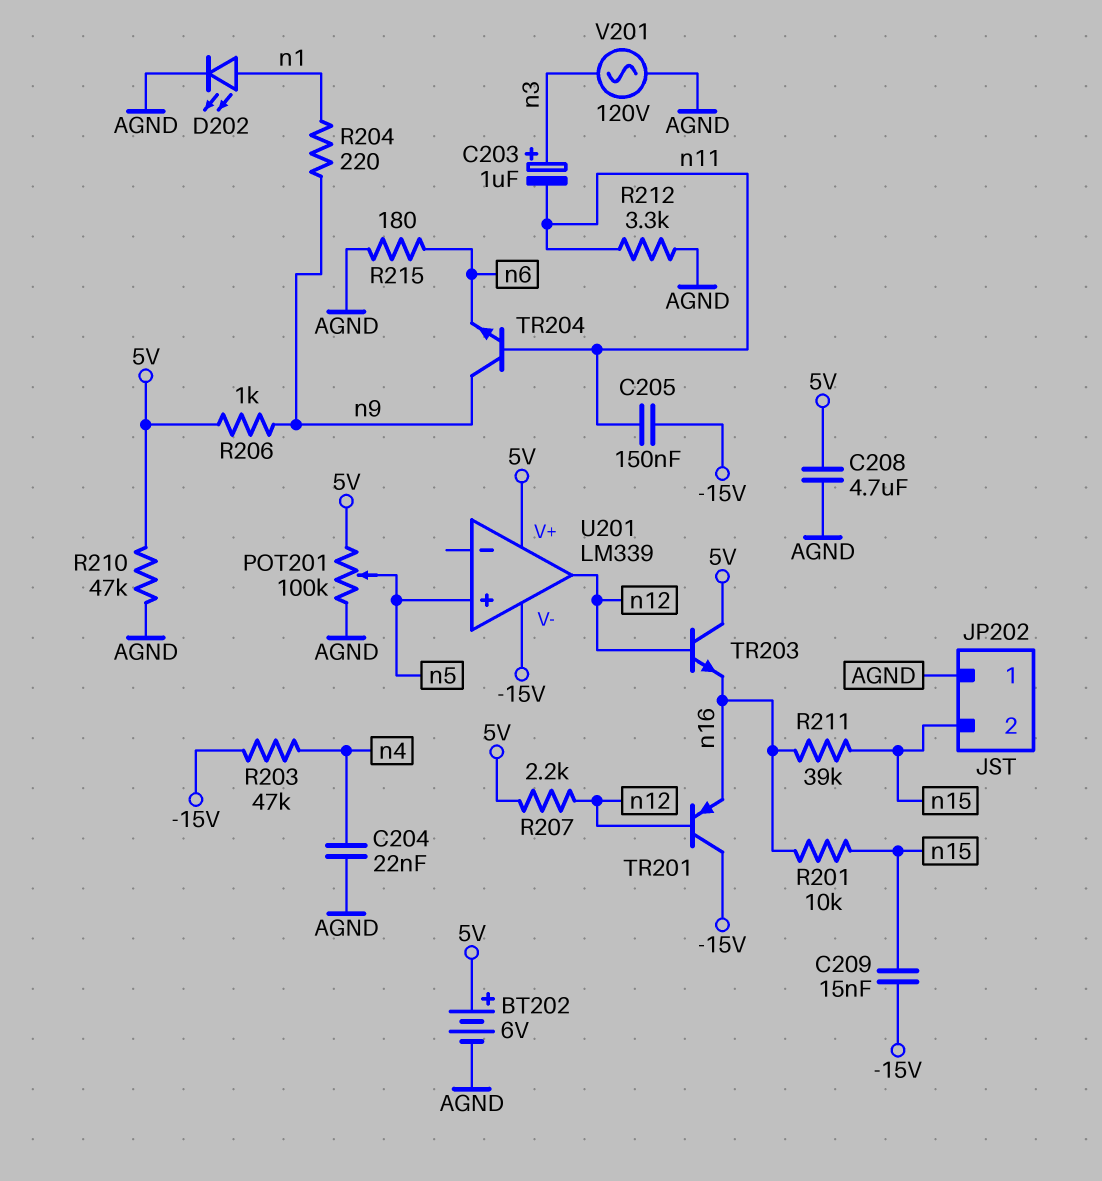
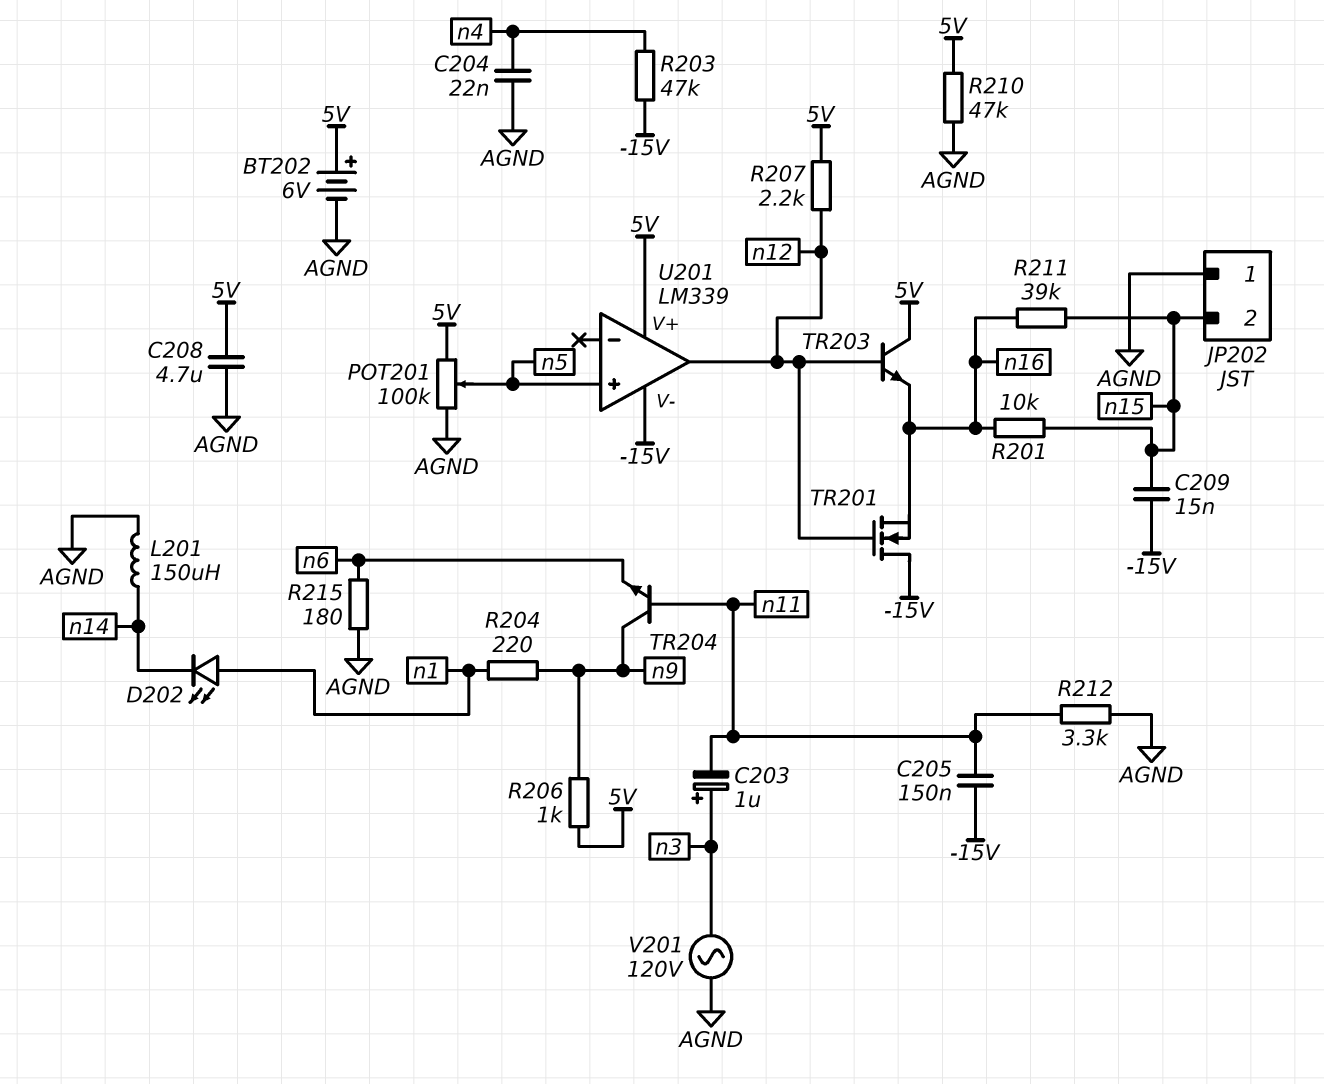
D202: LED (A n1, K AGND) -> LED (A n1, K n14)
L201: none -> 150uH (AGND, n14)
TR201: PNP (B n12, C -15V, E n16) -> NMOS (G n12, D -15V, S n16)

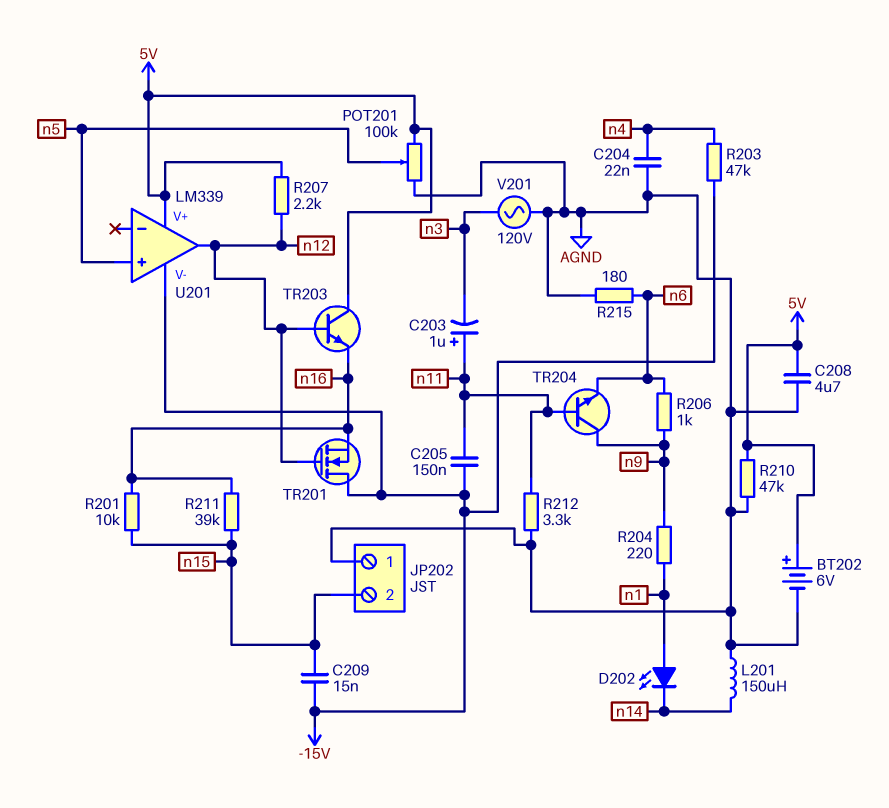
C203: 1uF (plus n3, minus n11) -> 1uF (plus n11, minus n3)
R206: 1k (5V, n9) -> 1k (n6, n9)

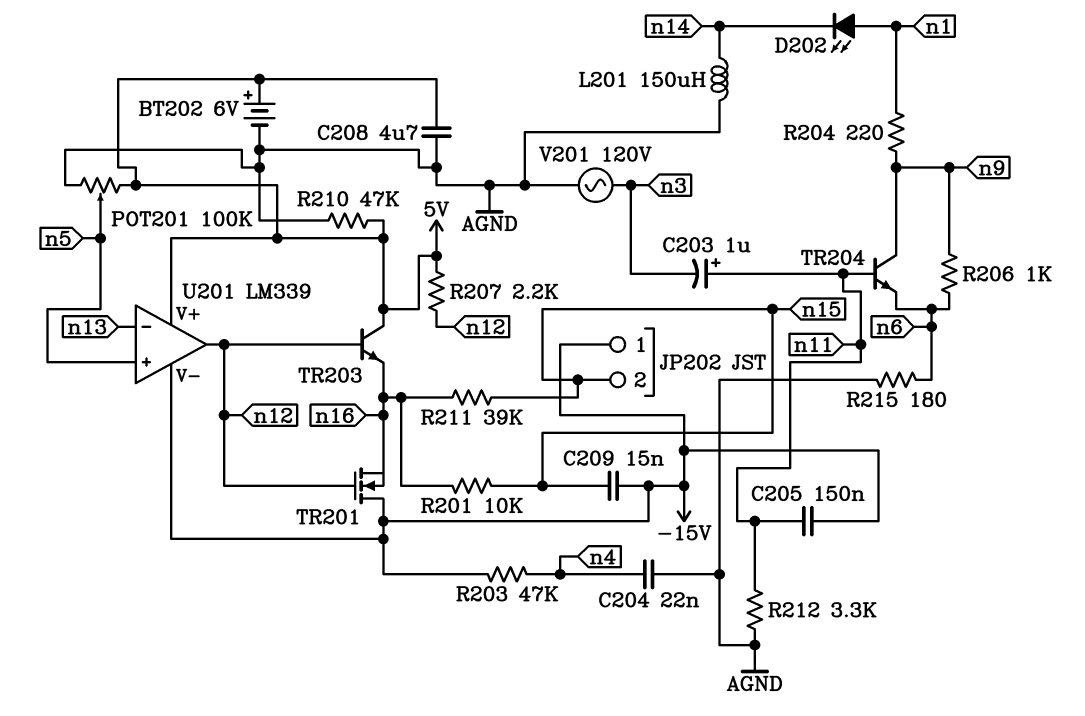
JP202 pin 1: AGND -> -15V
U201 pin in-: none -> n13

